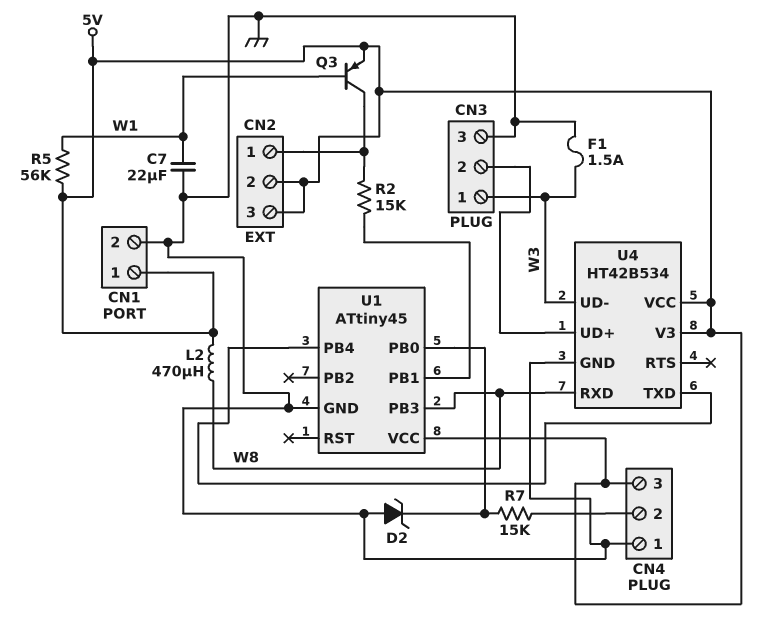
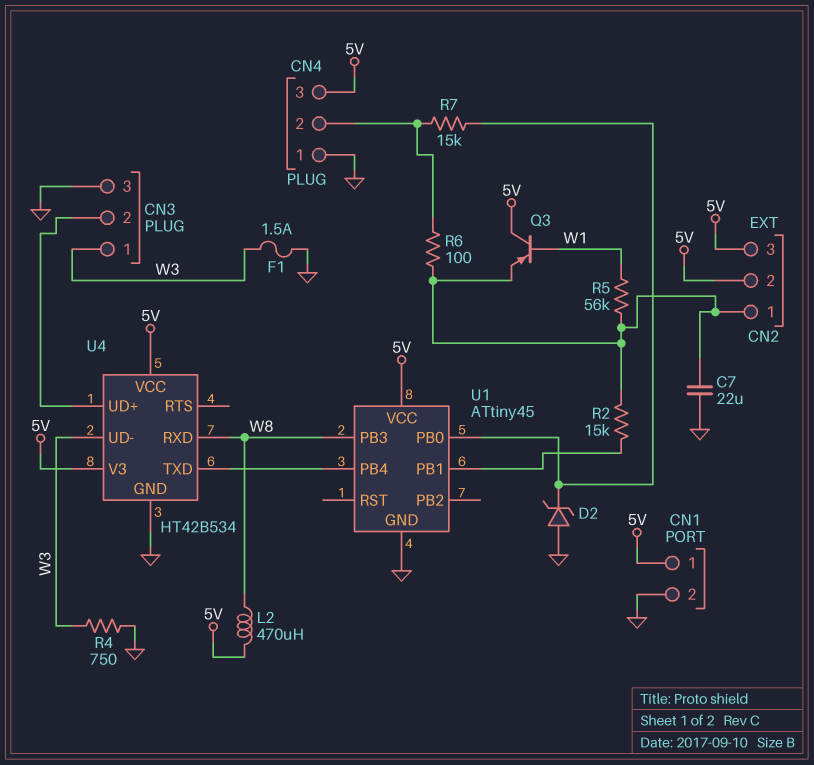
C7: 22uF (GND, W1) -> 22uF (CN2/1, GND)
Q3: PNP (B W1, C CN2/1, E 5V) -> PNP (B W1, C 5V, E CN2/1)
R4: none -> 750 (GND, W3)
R5: 56k (5V, W1) -> 56k (CN2/1, W1)
R6: none -> 100 (CN2/1, CN4/2)

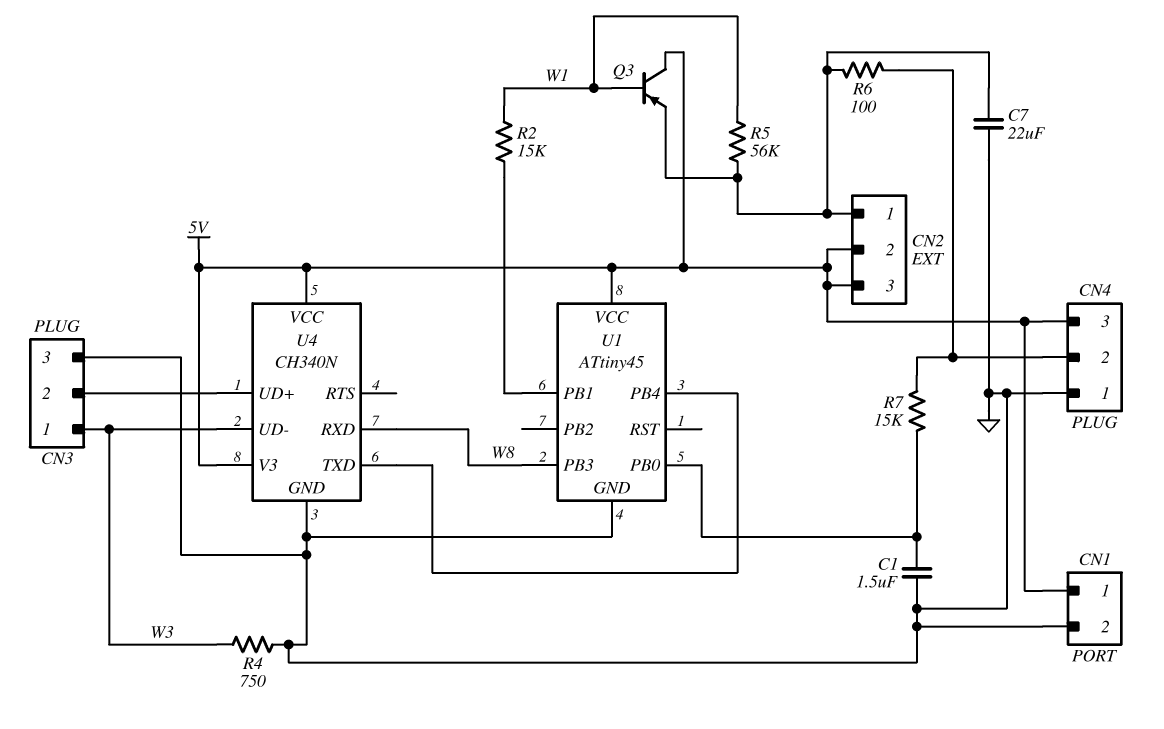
C1: none -> 1.5uF (GND, U1/PB0)
D2: zener (A GND, K U1/PB0) -> none
F1: 1.5A (GND, W3) -> none
L2: 470uH (5V, W8) -> none
R2: 15k (CN2/1, U1/PB1) -> 15k (U1/PB1, W1)
U4: HT42B534 -> CH340N

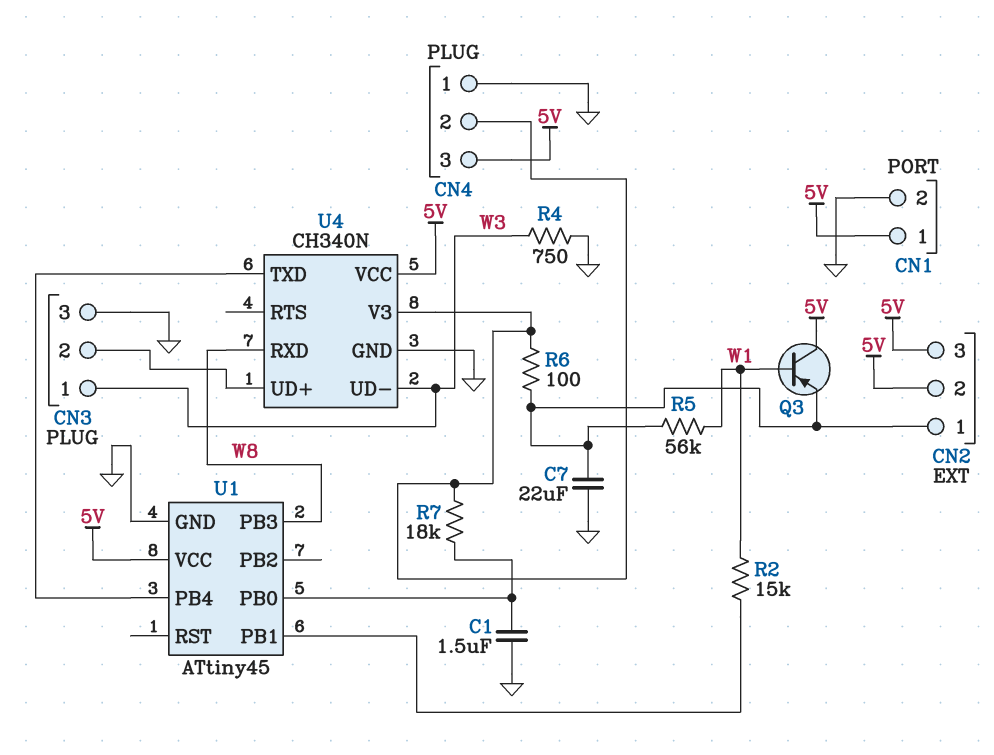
R7: 15k (CN4/2, U1/PB0) -> 18k (CN4/2, U1/PB0)
U4 pin V3: 5V -> CN4/2

